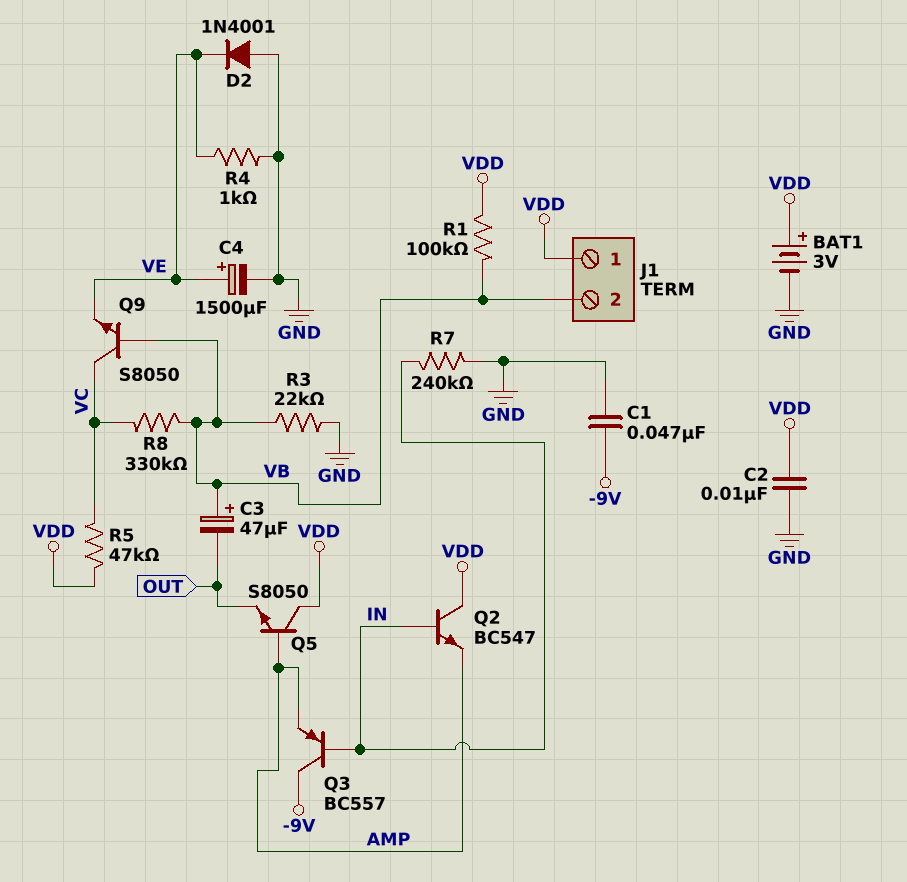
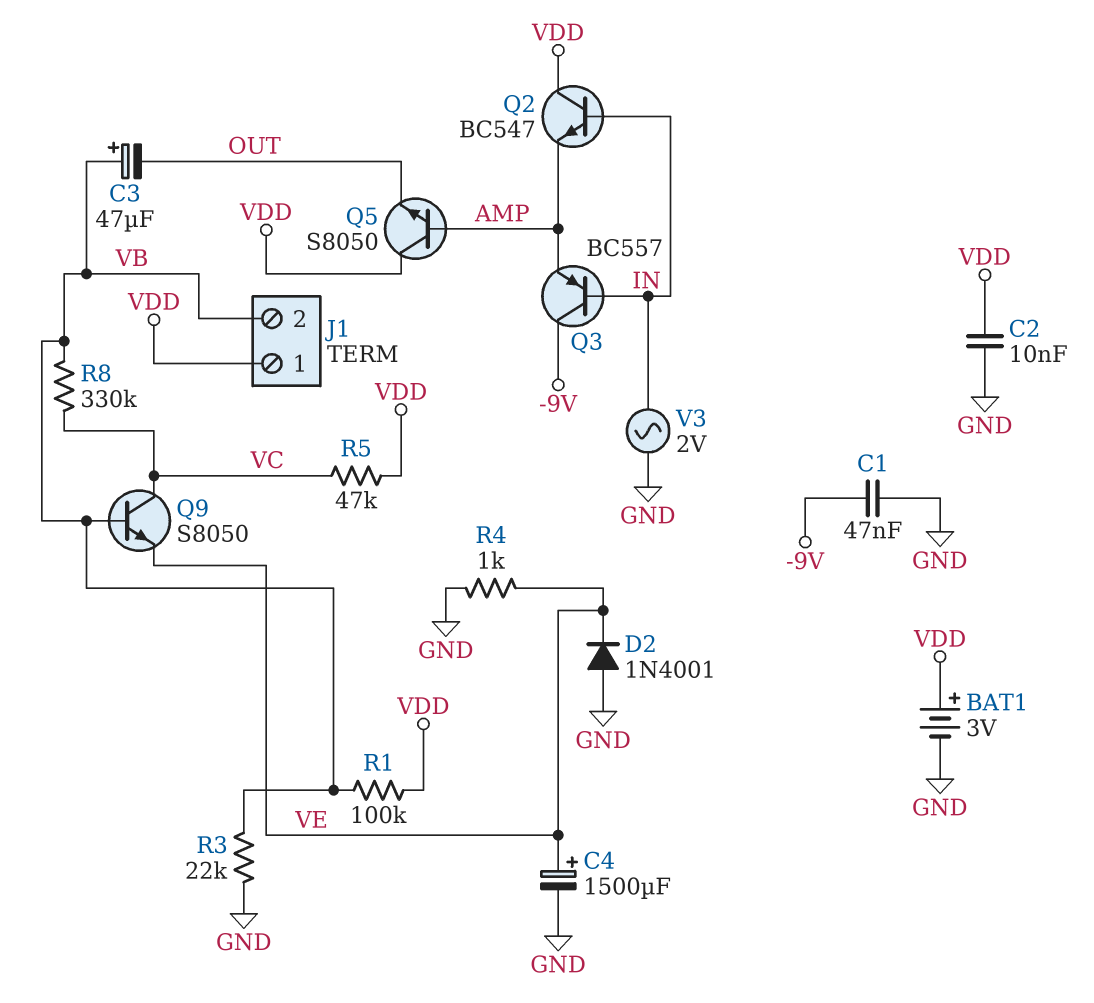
R7: 240k (GND, IN) -> none
V3: none -> AC 2V (GND, IN)

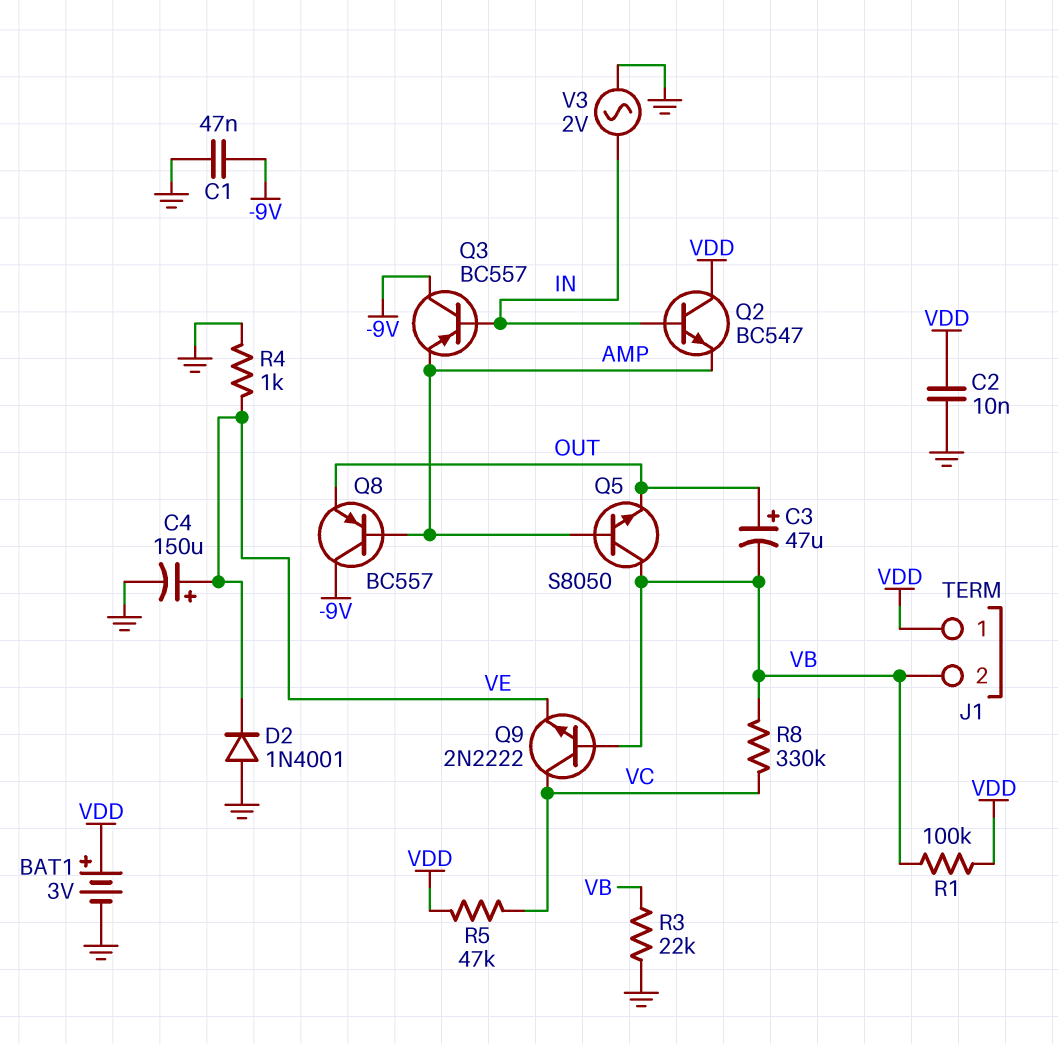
C3: 47uF (plus VB, minus OUT) -> 47uF (plus OUT, minus VB)
C4: 1500uF (plus VE, minus GND) -> 150uF (plus VE, minus GND)
Q5: NPN S8050 (B AMP, C VDD, E OUT) -> NPN S8050 (B AMP, C VB, E OUT)
Q8: none -> PNP BC557 (B AMP, C -9V, E OUT)
Q9: NPN S8050 (B VB, C VC, E VE) -> NPN 2N2222 (B VB, C VC, E VE)

